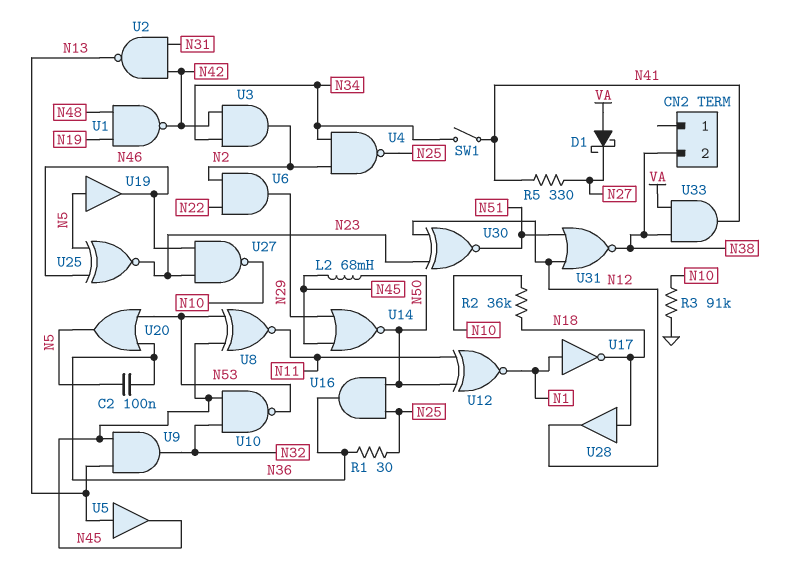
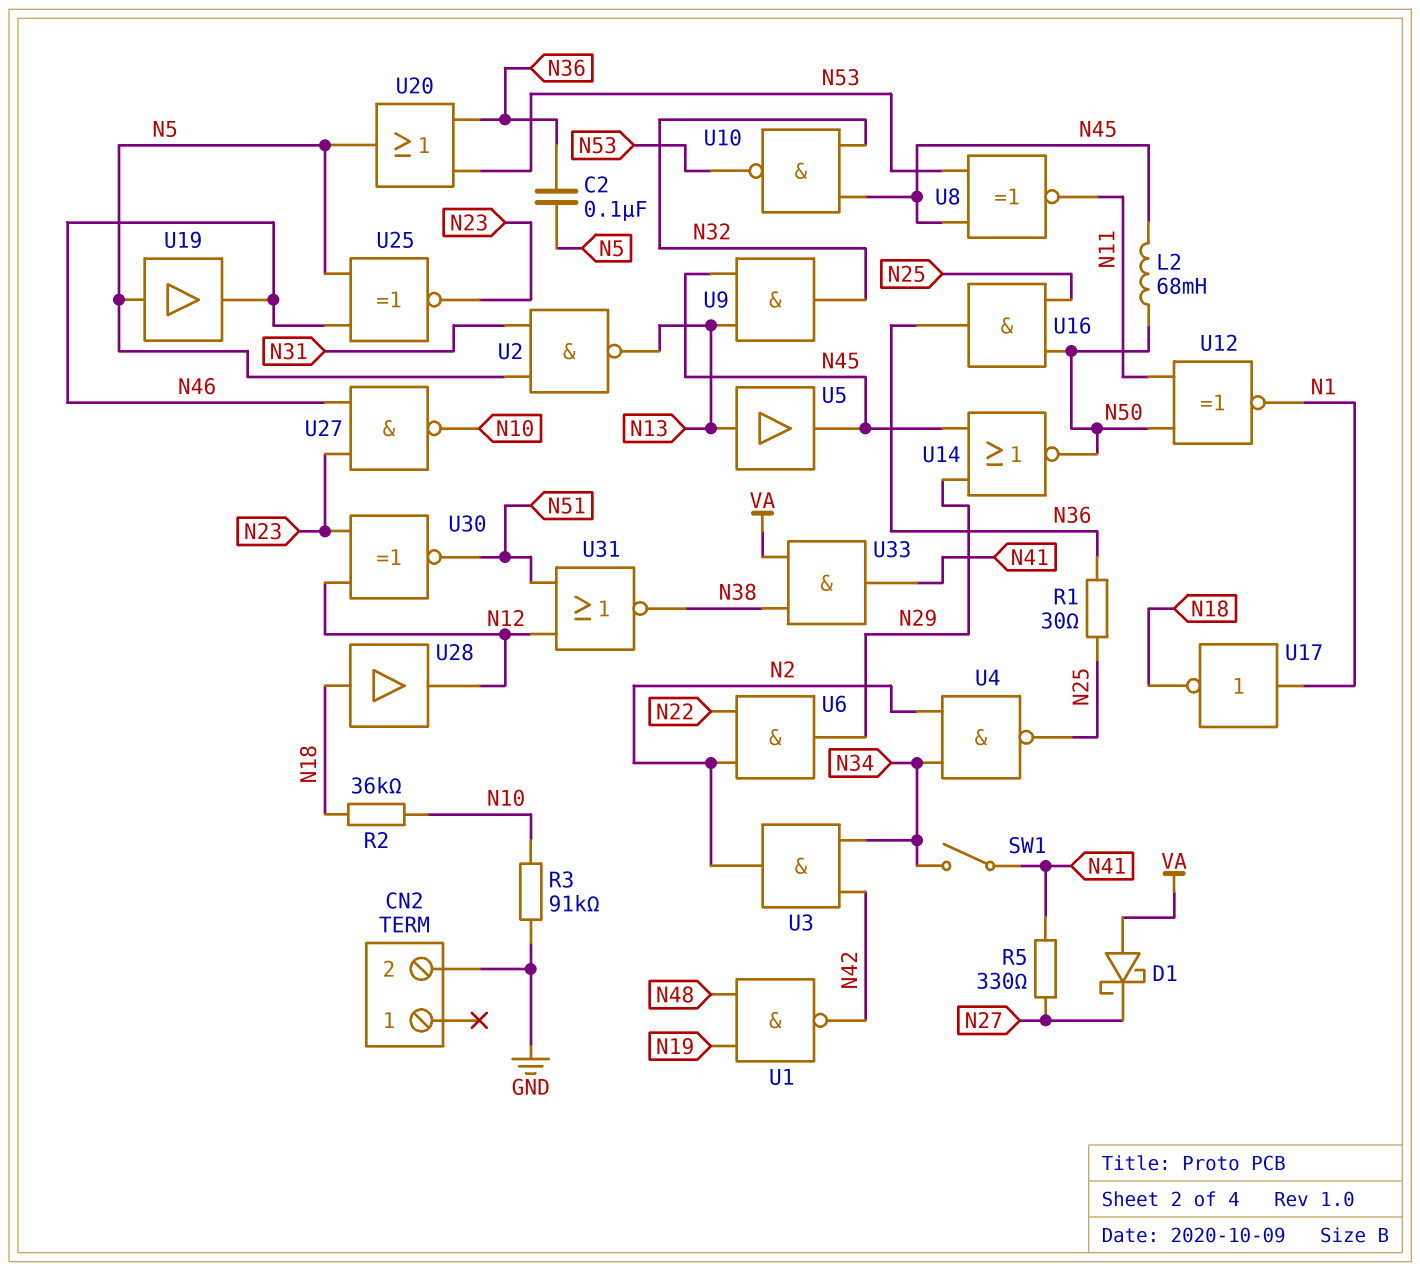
CN2 pin 2: N38 -> GND
U2: NAND (in N31, in N42, out N13) -> NAND (in N5, in N31, out N13)

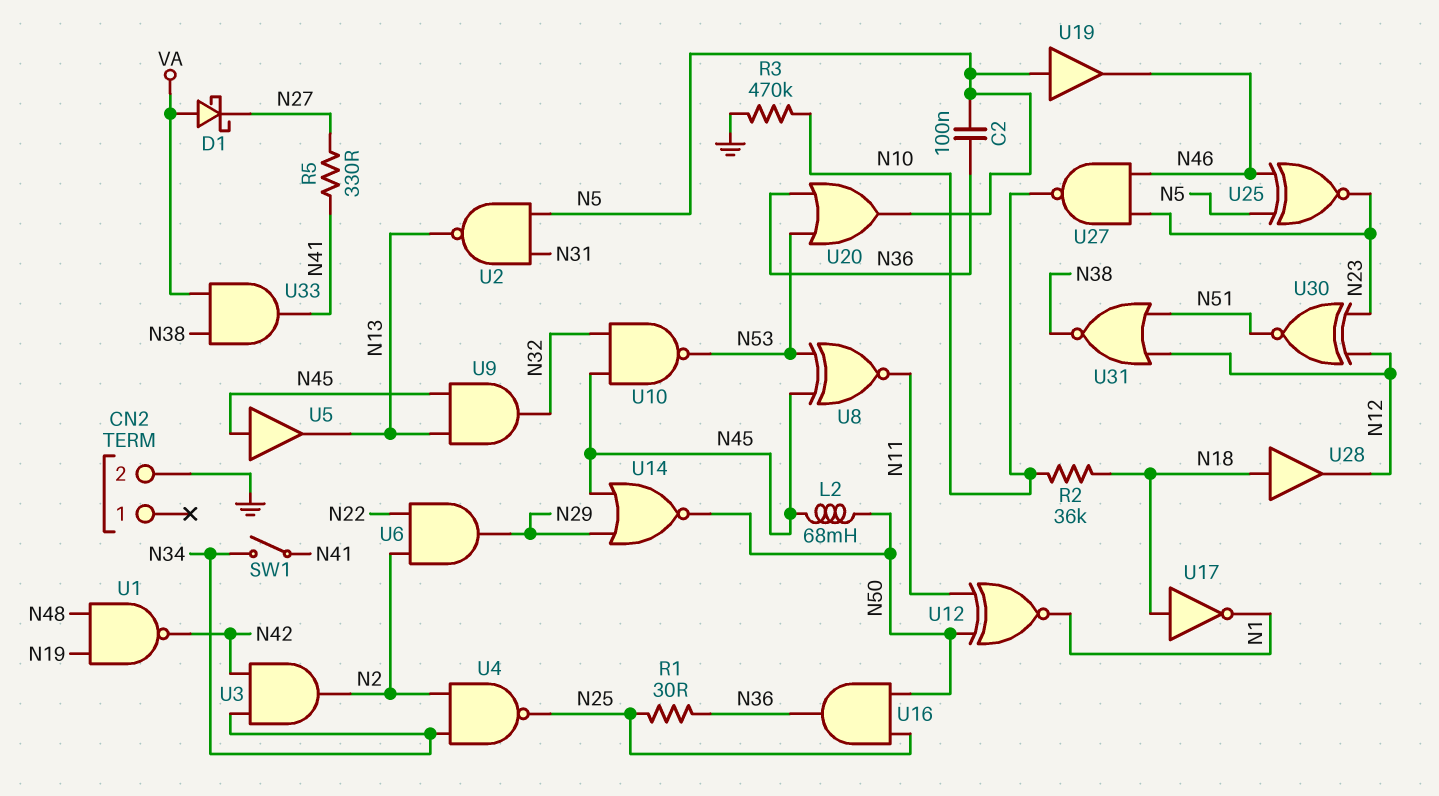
R3: 91k (GND, N10) -> 470k (GND, N10)
U5: buffer (in N13, out N45) -> buffer (in N45, out N13)
U17: NOT (in N1, out N18) -> NOT (in N18, out N1)

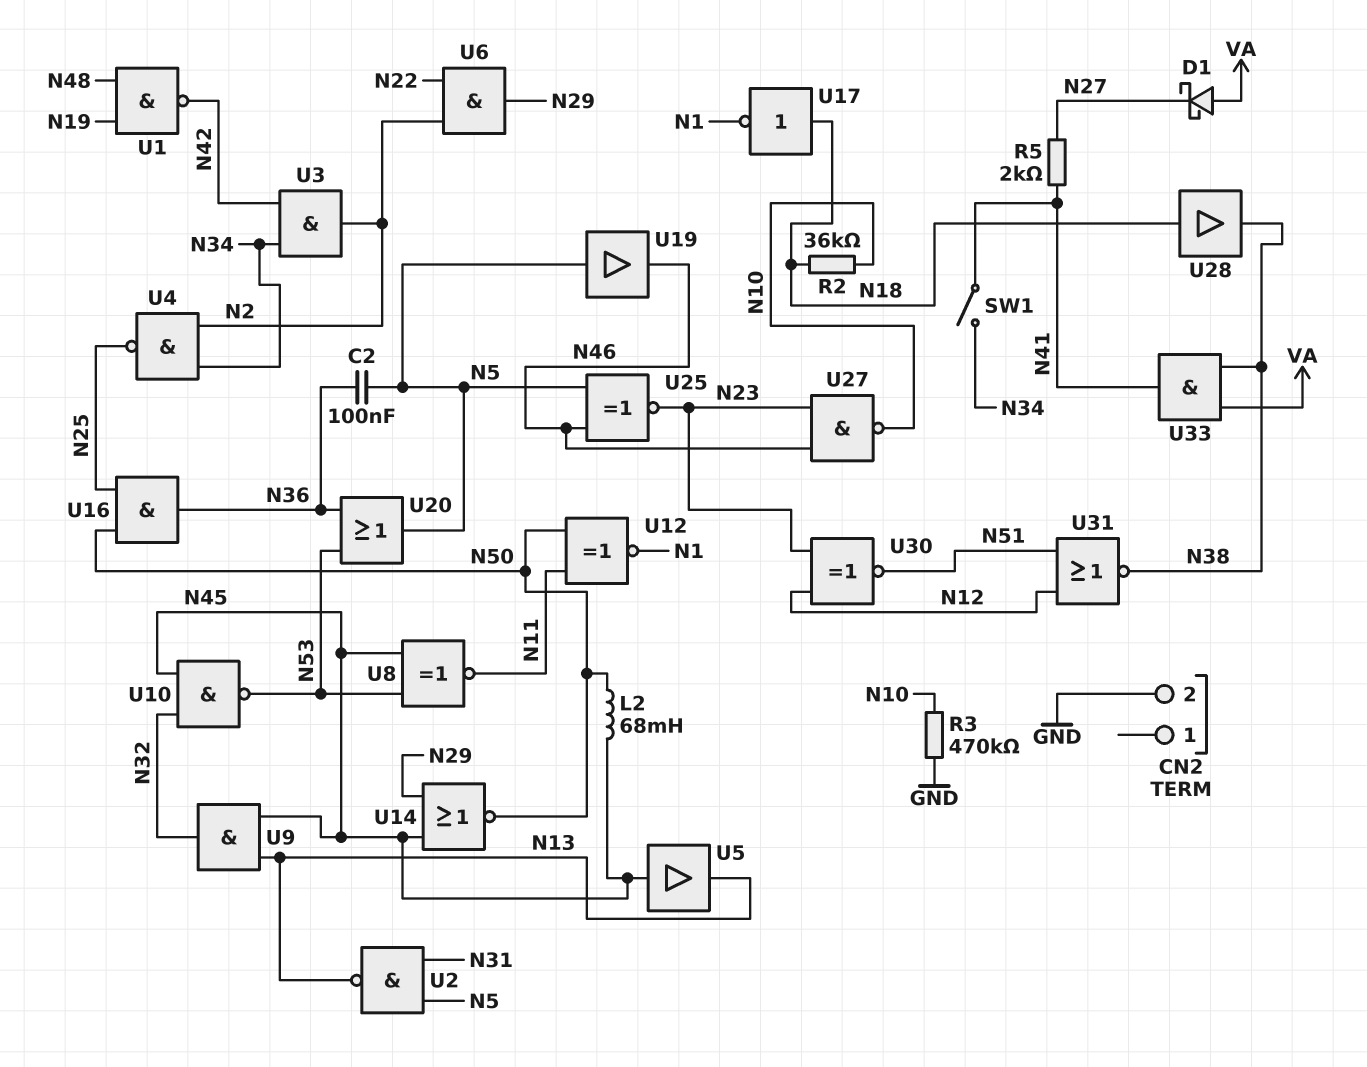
R1: 30 (N25, N36) -> none
R5: 330 (N27, N41) -> 2k (N27, N41)
U28: buffer (in N18, out N12) -> buffer (in N18, out N38)

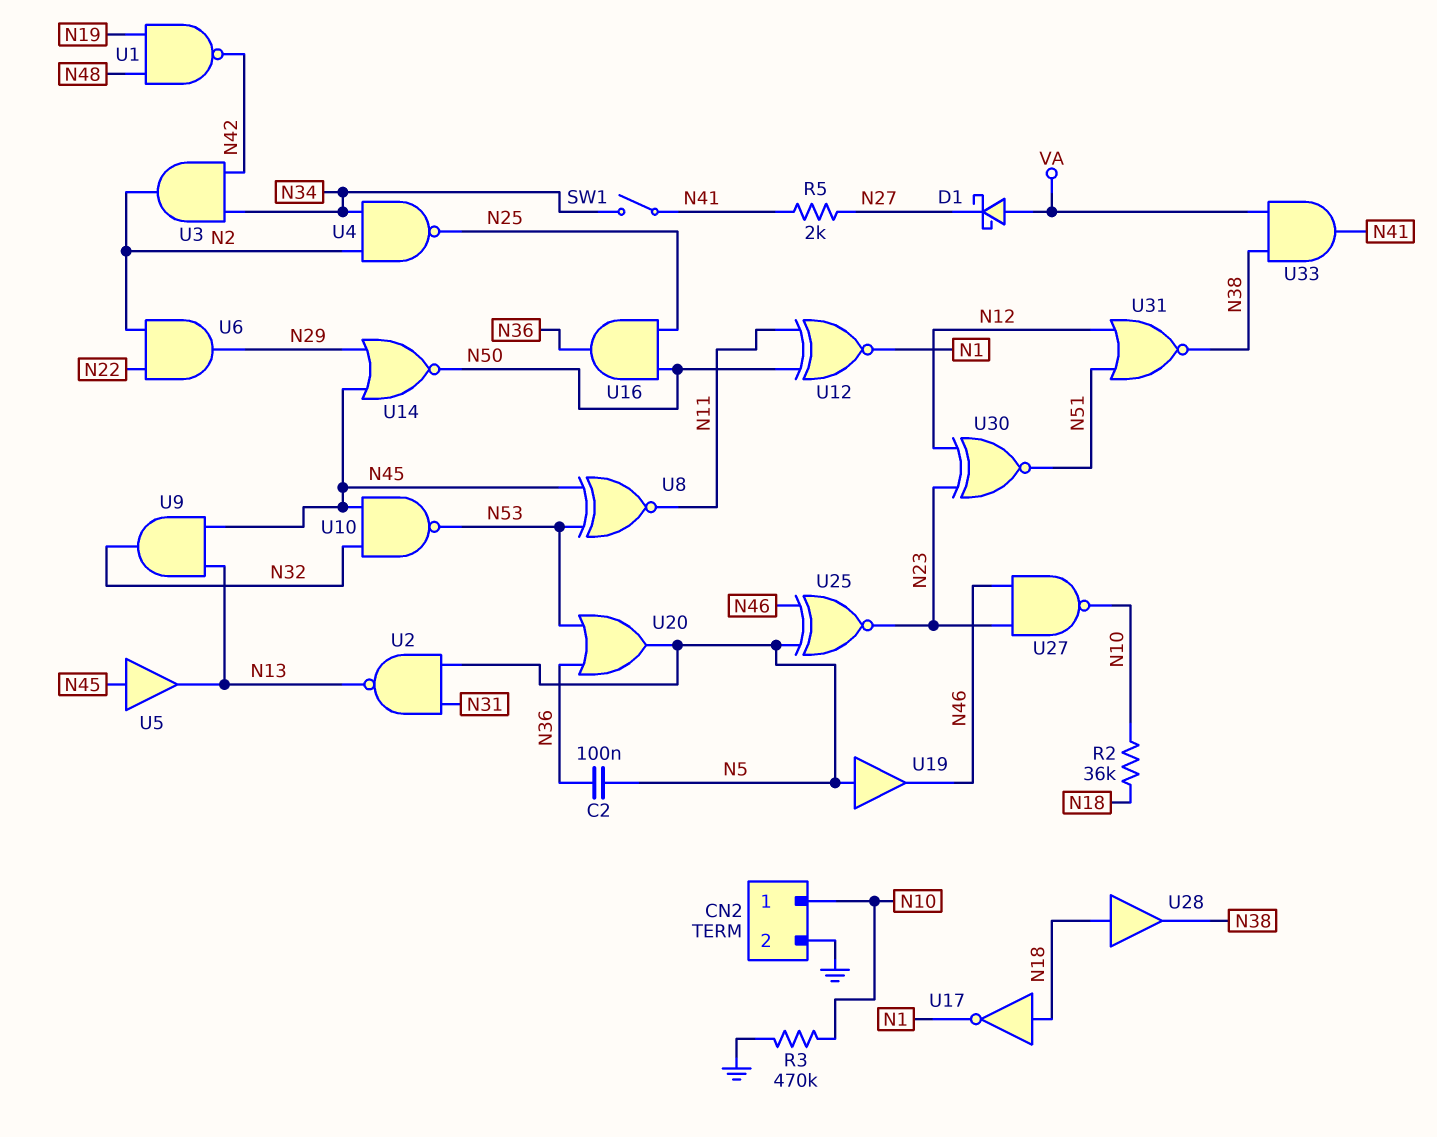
CN2 pin 1: none -> N10
L2: 68mH (N45, N50) -> none

